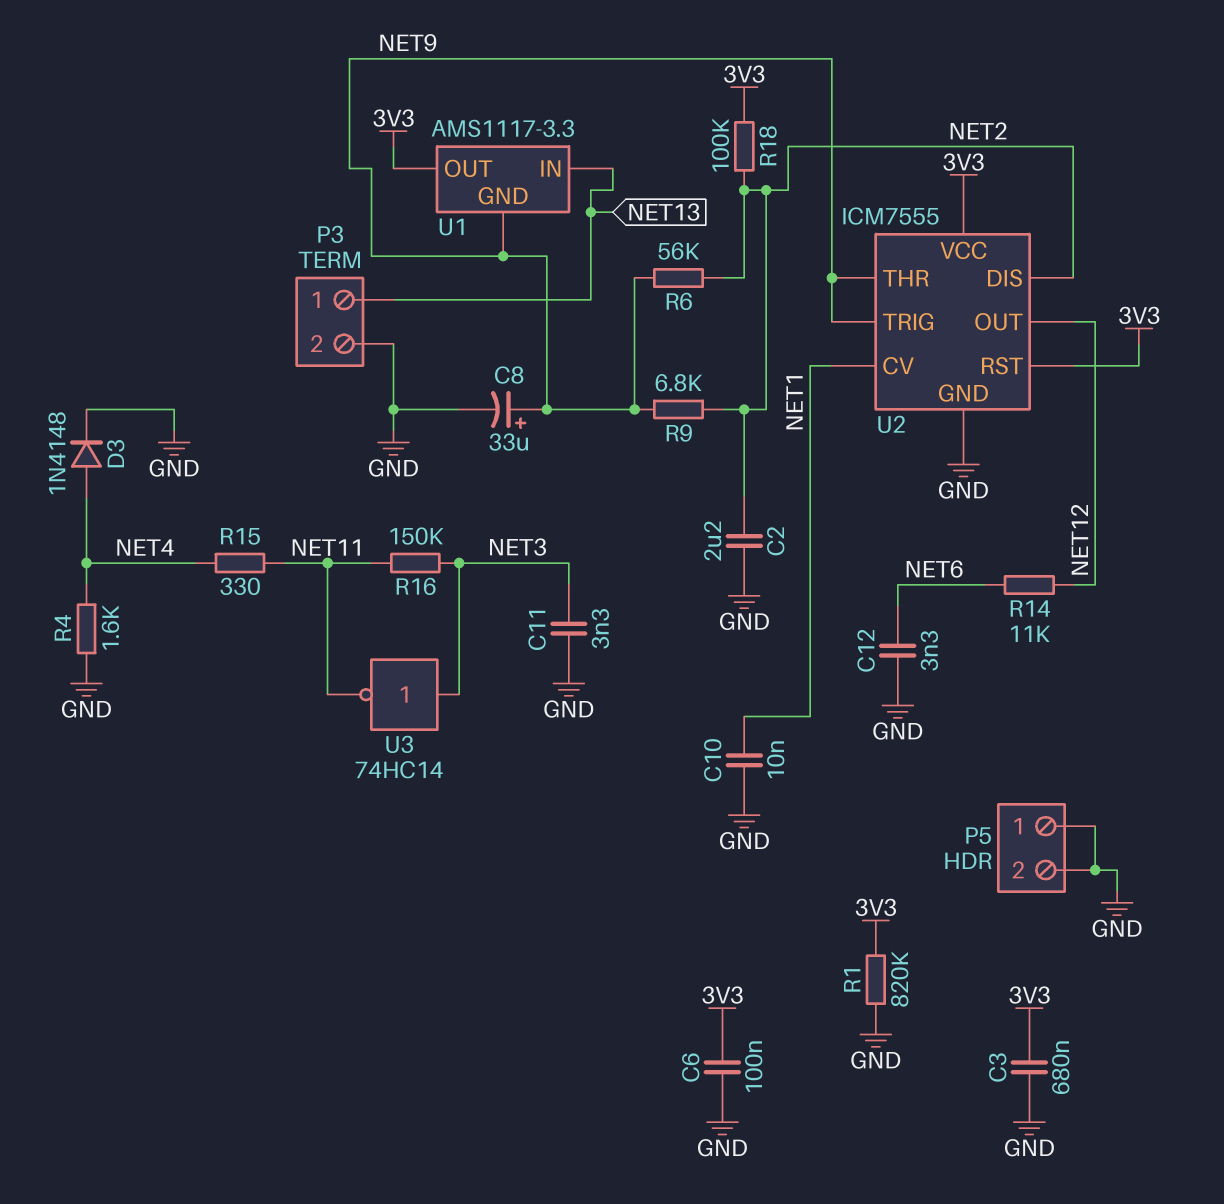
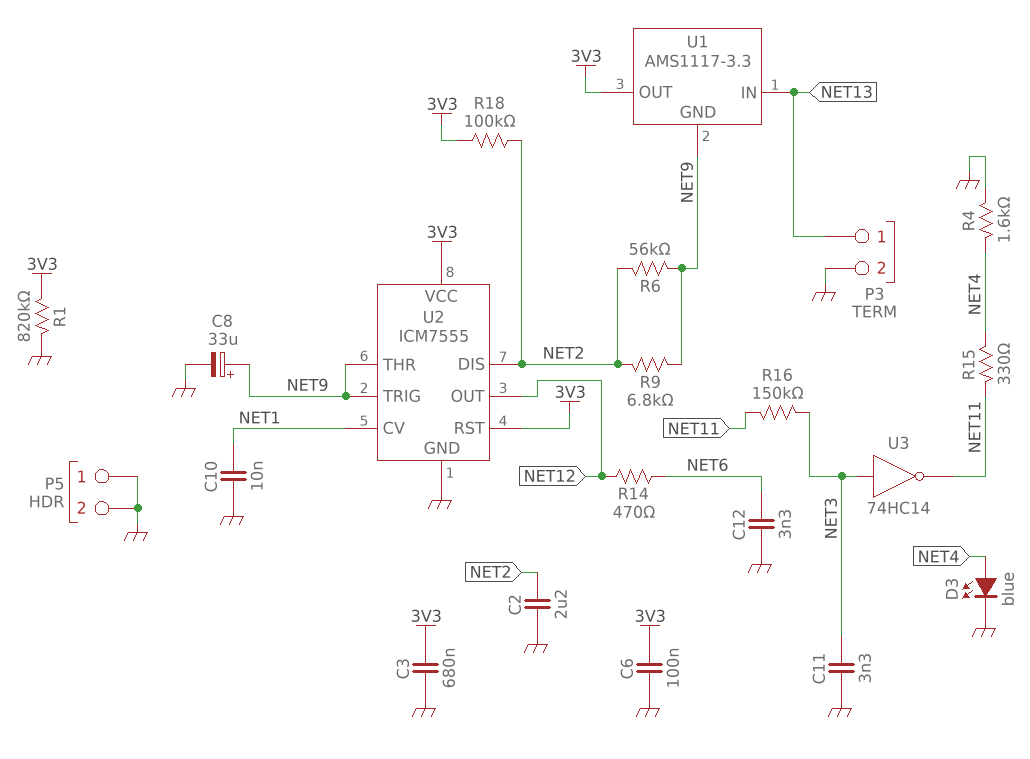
D3: diode 1N4148 (A NET4, K GND) -> LED blue (A NET4, K GND)
R14: 11k (NET6, NET12) -> 470 (NET6, NET12)

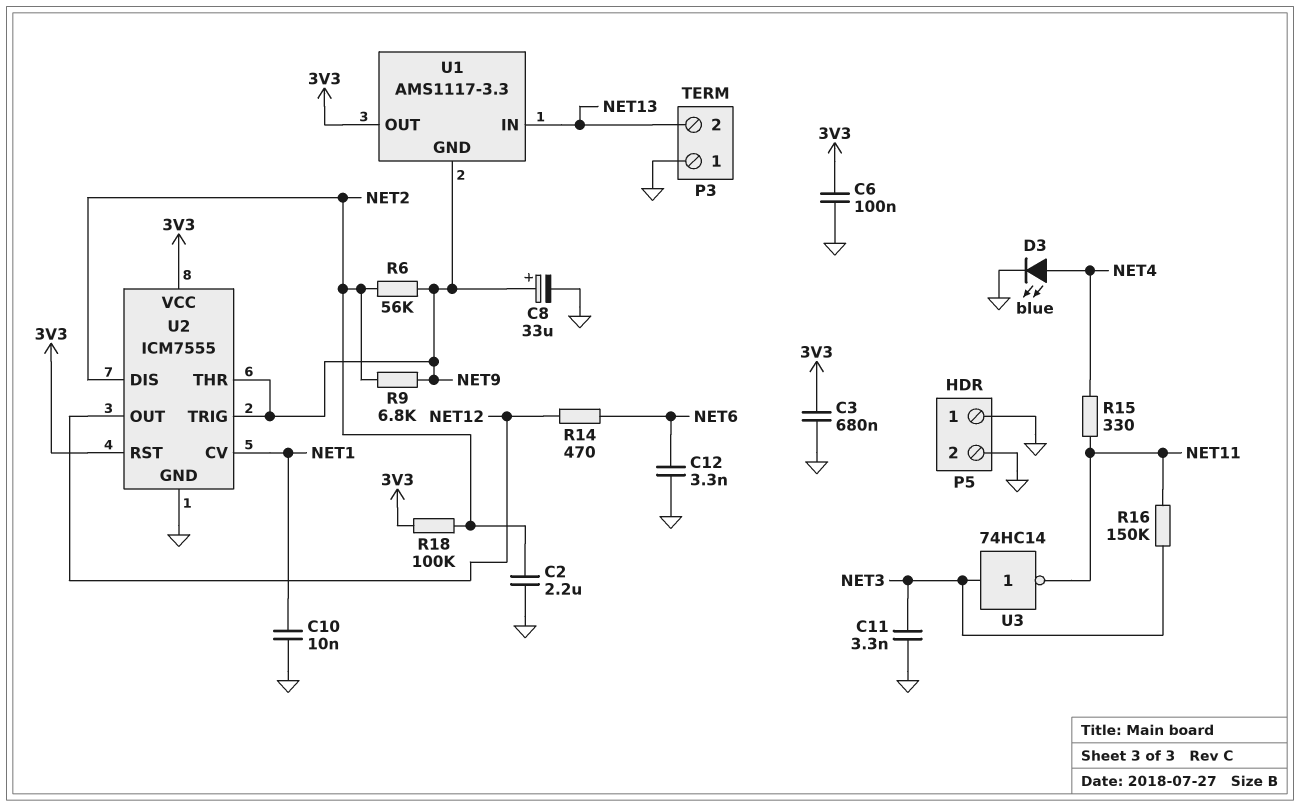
P3 pin 1: NET13 -> GND
P3 pin 2: GND -> NET13
R1: 820k (3V3, GND) -> none
R4: 1.6k (GND, NET4) -> none

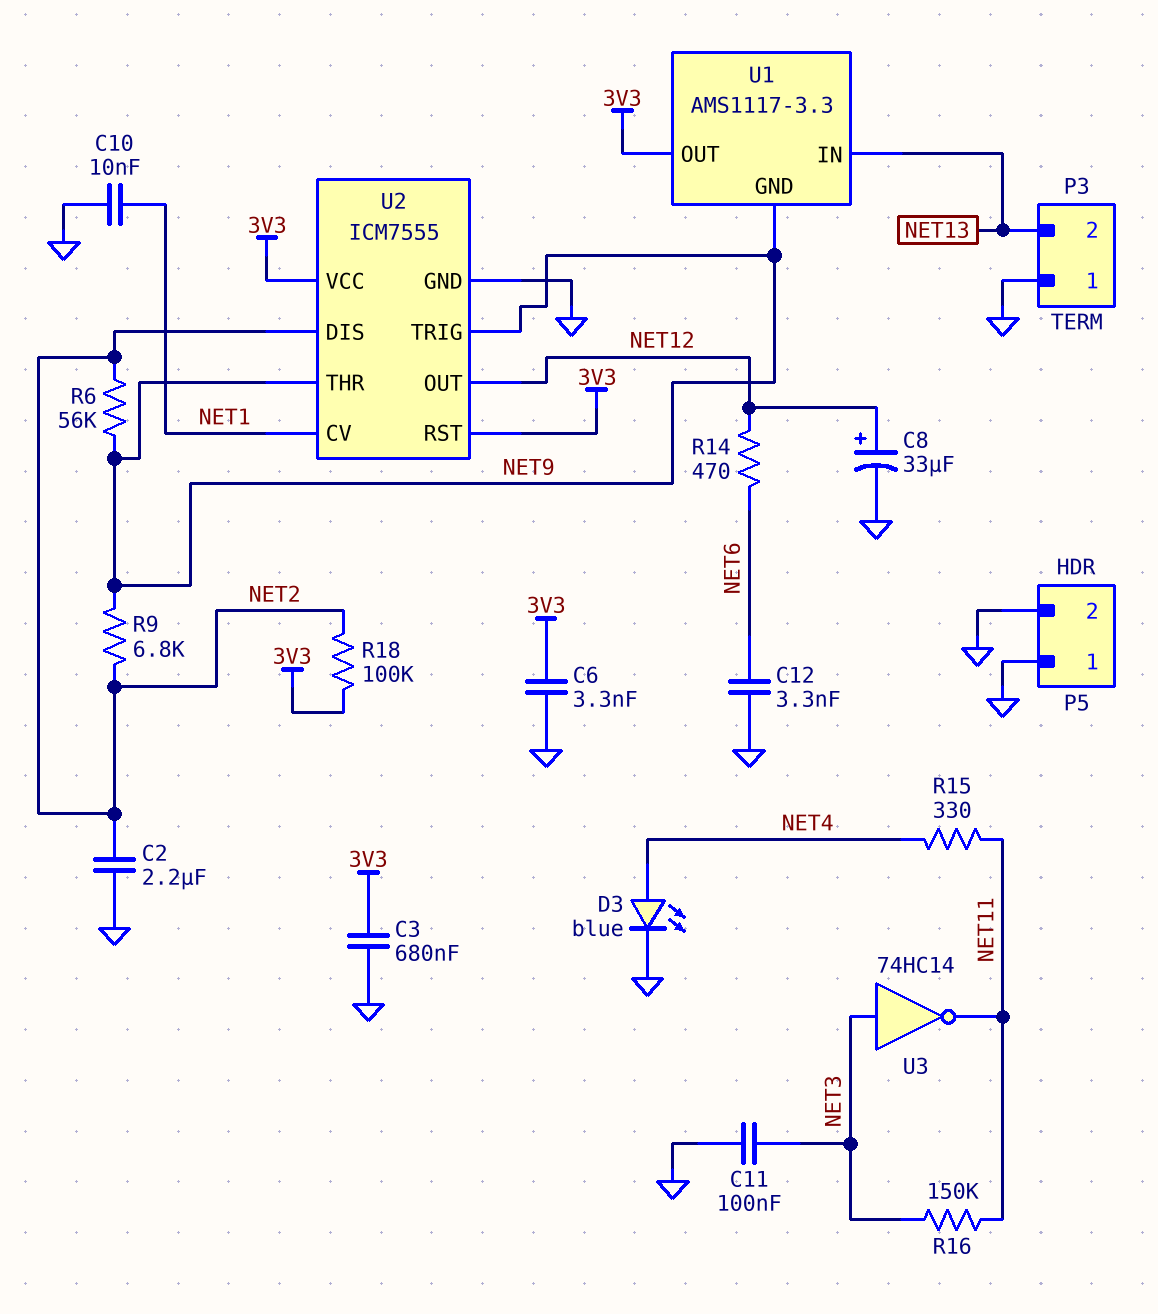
C6: 100nF (3V3, GND) -> 3.3nF (3V3, GND)
C8: 33uF (plus NET9, minus GND) -> 33uF (plus NET12, minus GND)
C11: 3.3nF (GND, NET3) -> 100nF (GND, NET3)

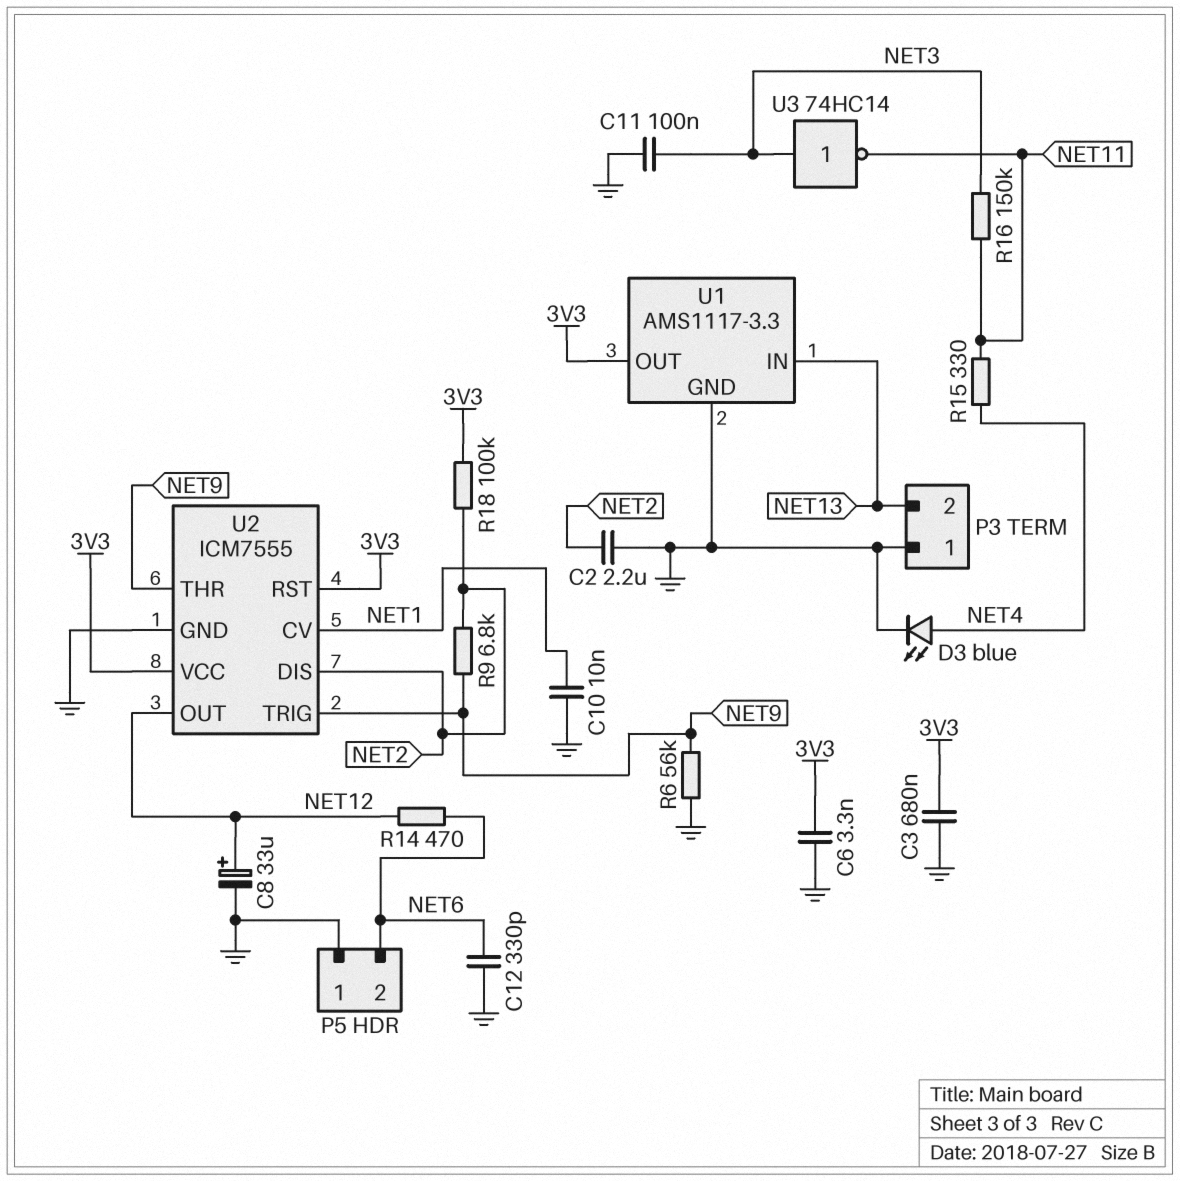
C12: 3.3nF (GND, NET6) -> 330pF (GND, NET6)
P5 pin 2: GND -> NET6
R6: 56k (NET2, NET9) -> 56k (GND, NET9)
U1 pin GND: NET9 -> GND

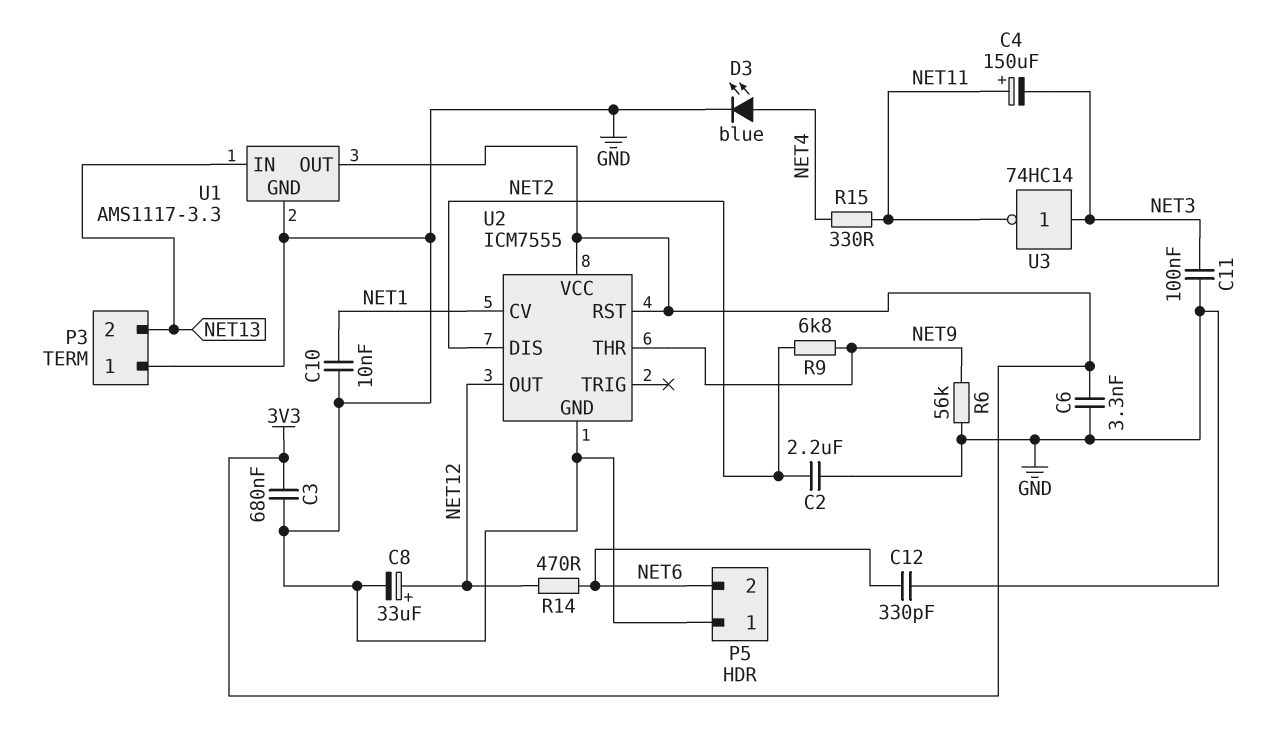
C4: none -> 150uF (plus NET11, minus NET3)
R16: 150k (NET3, NET11) -> none
R18: 100k (3V3, NET2) -> none
U2 pin TRIG: NET9 -> none

